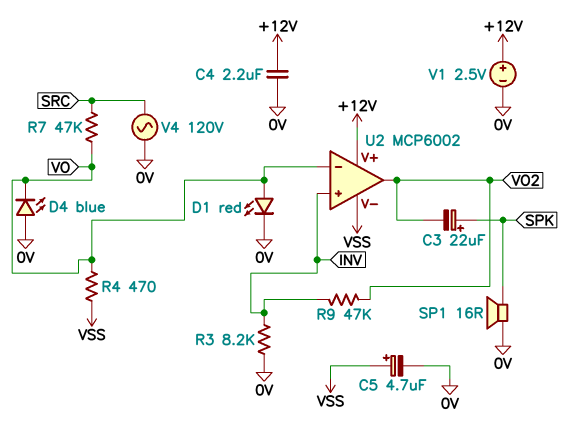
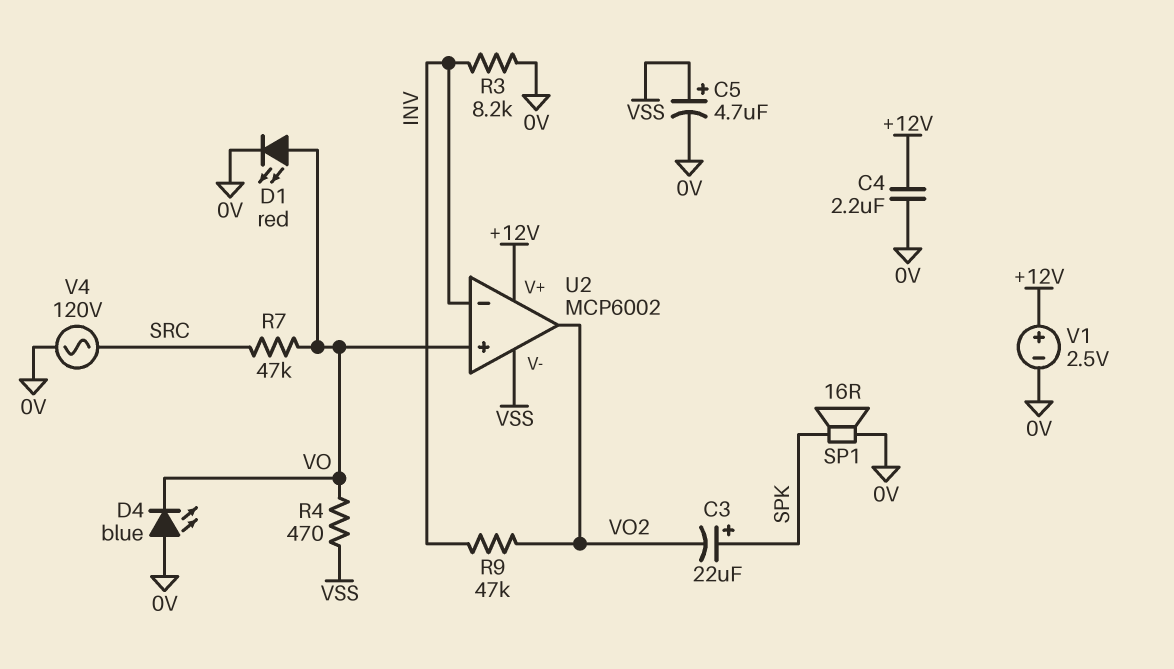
U2 pin in+: INV -> VO
U2 pin in-: VO -> INV

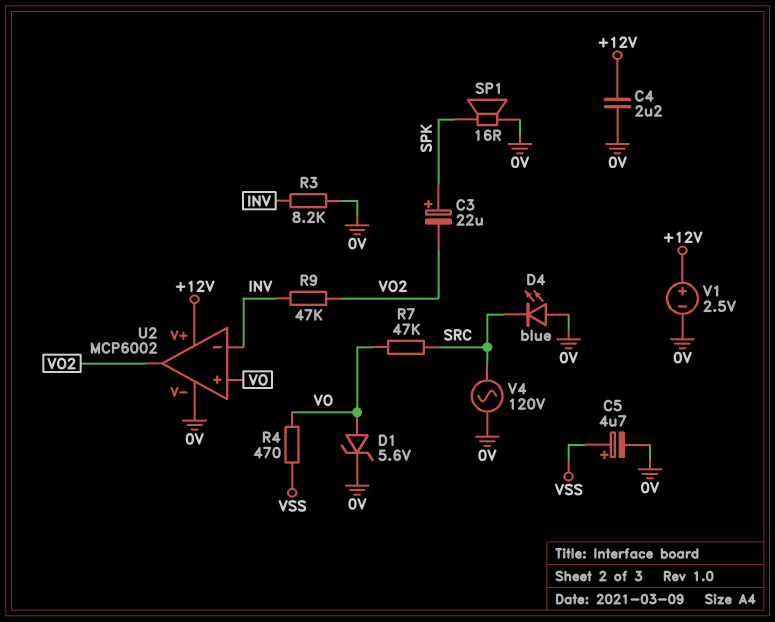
D1: LED red (A VO, K 0V) -> zener 5.6V (A VO, K 0V)
D4: LED blue (A 0V, K VO) -> LED blue (A 0V, K SRC)
U2 pin V-: VSS -> 0V

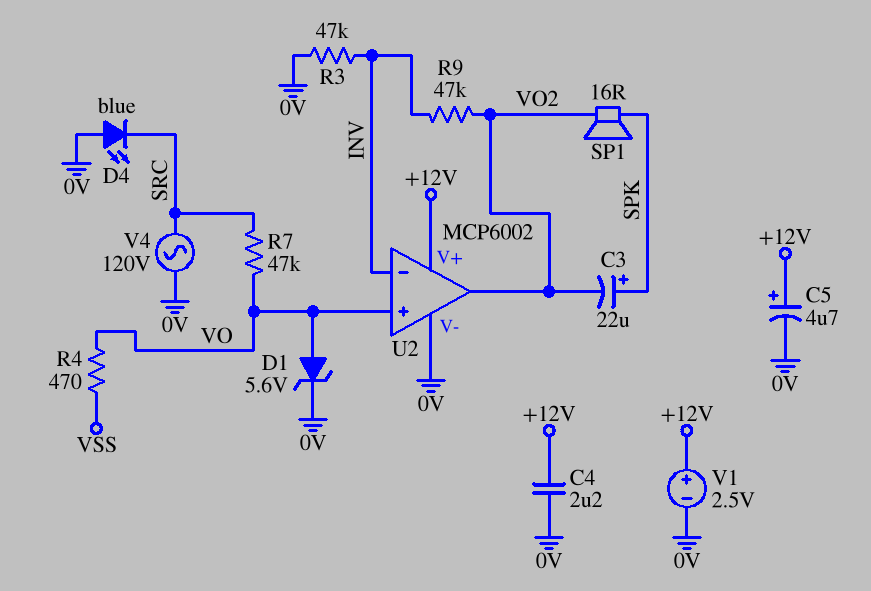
C5: 4.7uF (plus VSS, minus 0V) -> 4.7uF (plus +12V, minus 0V)
R3: 8.2k (0V, INV) -> 47k (0V, INV)
SP1: speaker 16R (0V, SPK) -> speaker 16R (SPK, VO2)

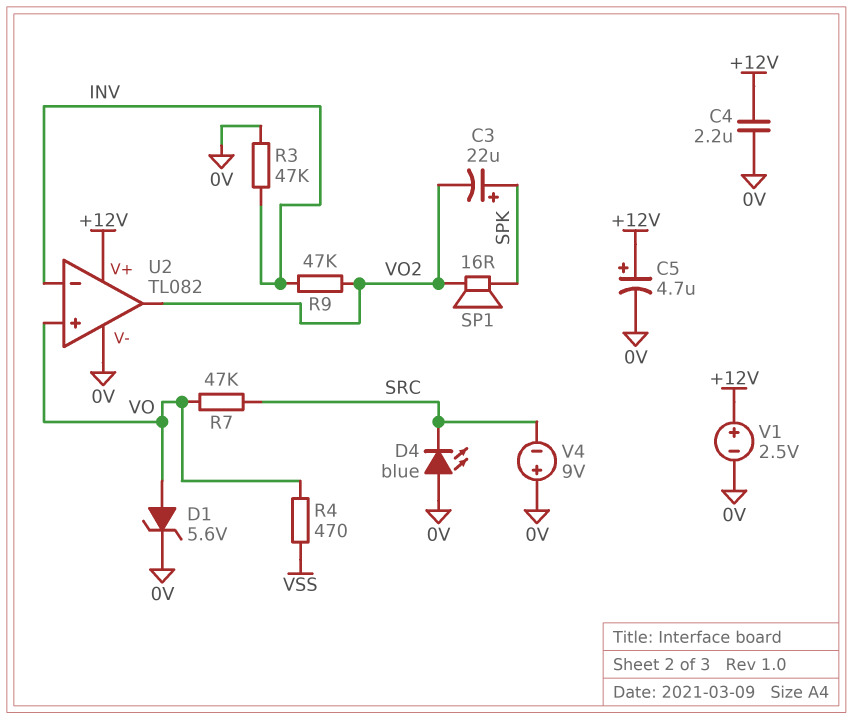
U2: MCP6002 -> TL082
V4: AC 120V (0V, SRC) -> 9V (plus 0V, minus SRC)

